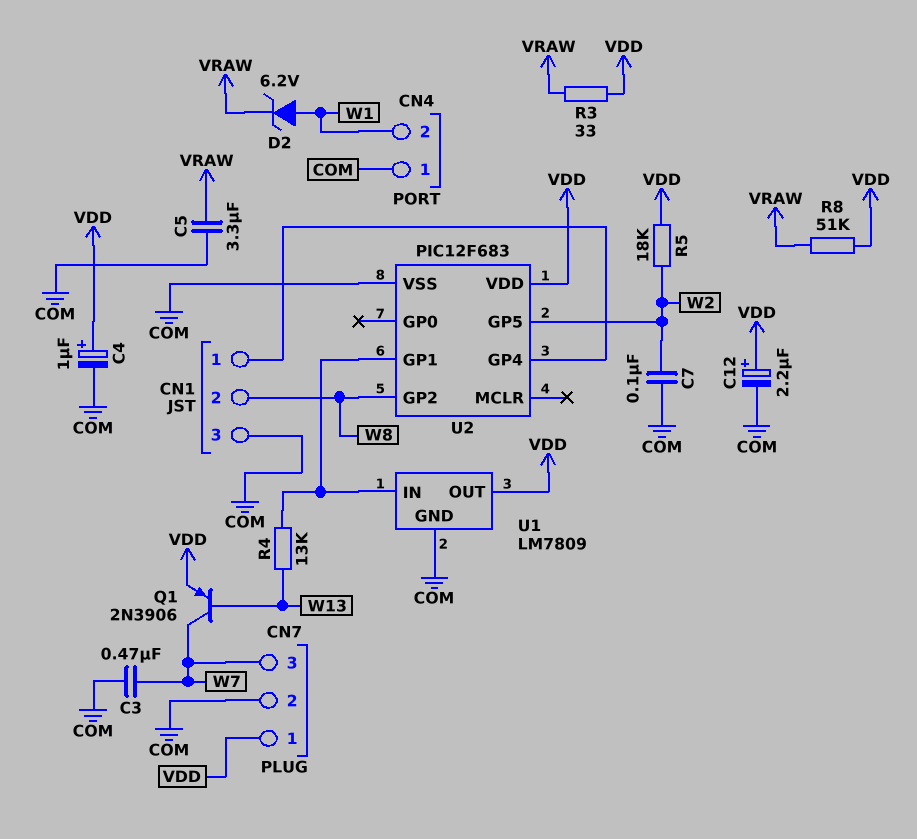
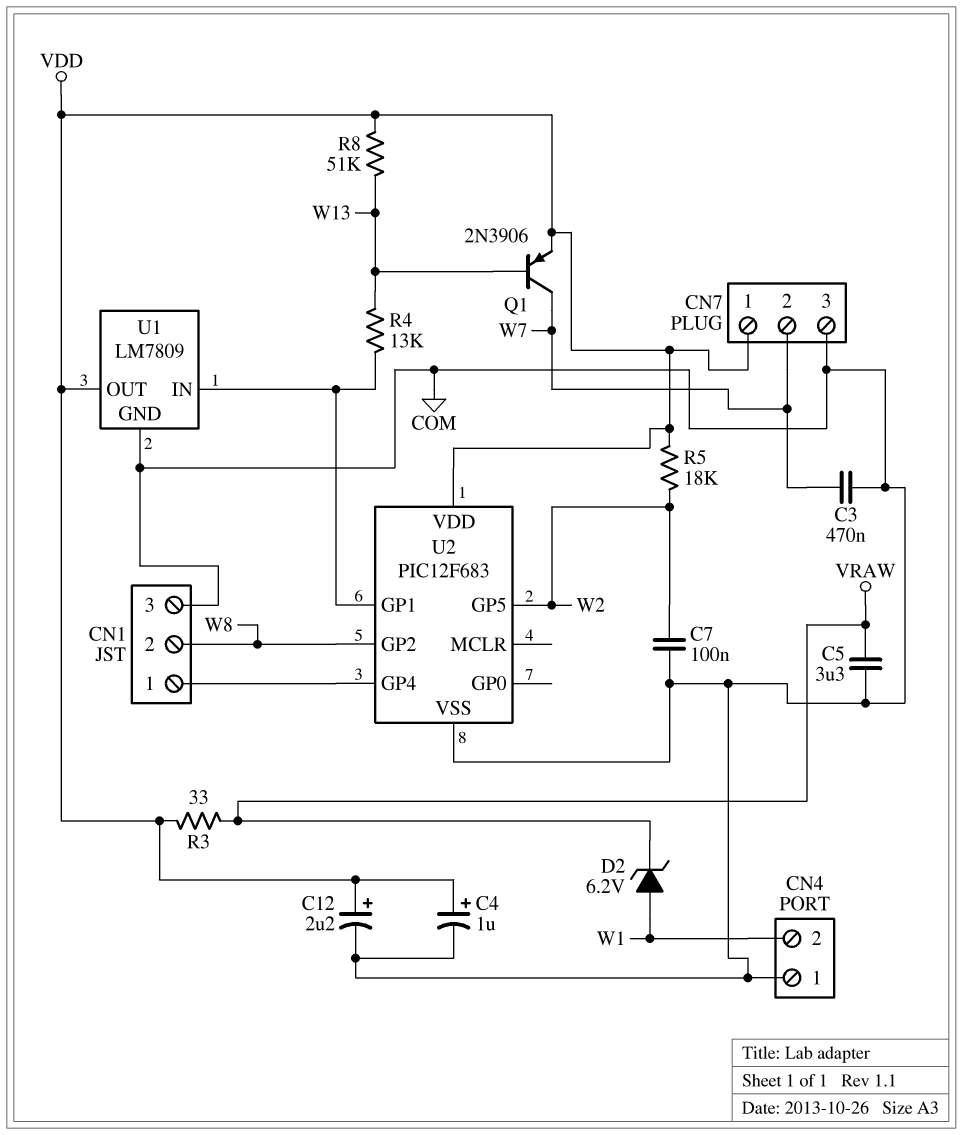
CN7 pin 2: COM -> W7
CN7 pin 3: W7 -> COM
R8: 51k (VDD, VRAW) -> 51k (VDD, W13)

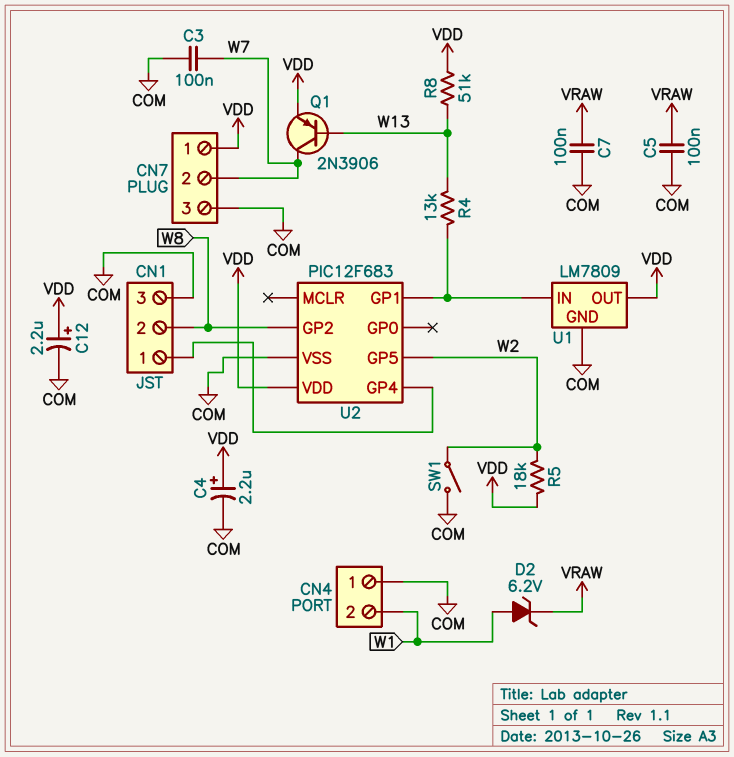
C3: 470nF (COM, W7) -> 100nF (COM, W7)
C4: 1uF (plus VDD, minus COM) -> 2.2uF (plus VDD, minus COM)
C5: 3.3uF (COM, VRAW) -> 100nF (COM, VRAW)
C7: 100nF (COM, W2) -> 100nF (COM, VRAW)
R3: 33 (VDD, VRAW) -> none
SW1: none -> switch (COM, W2)

